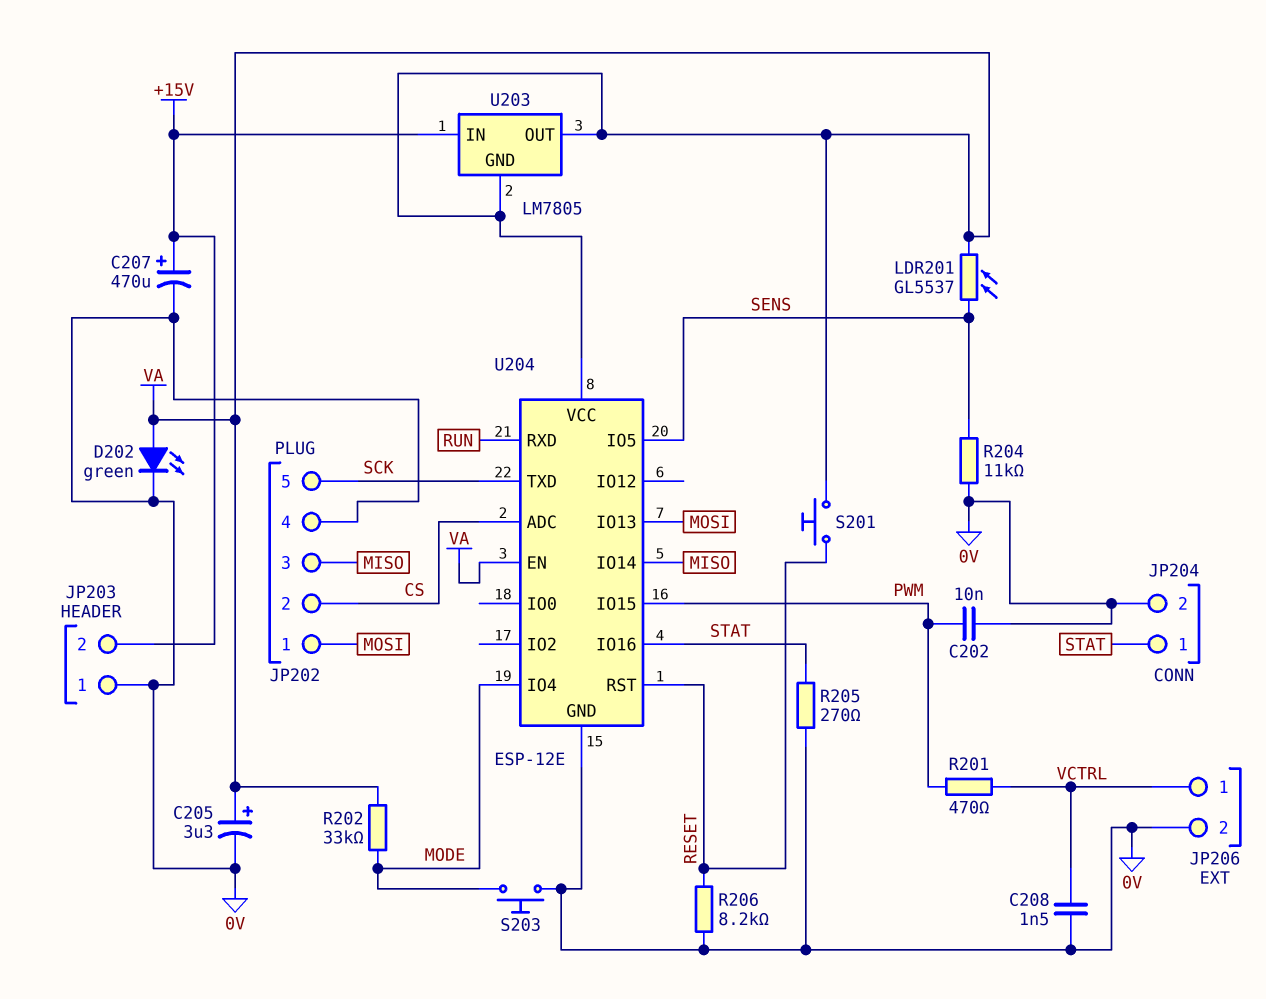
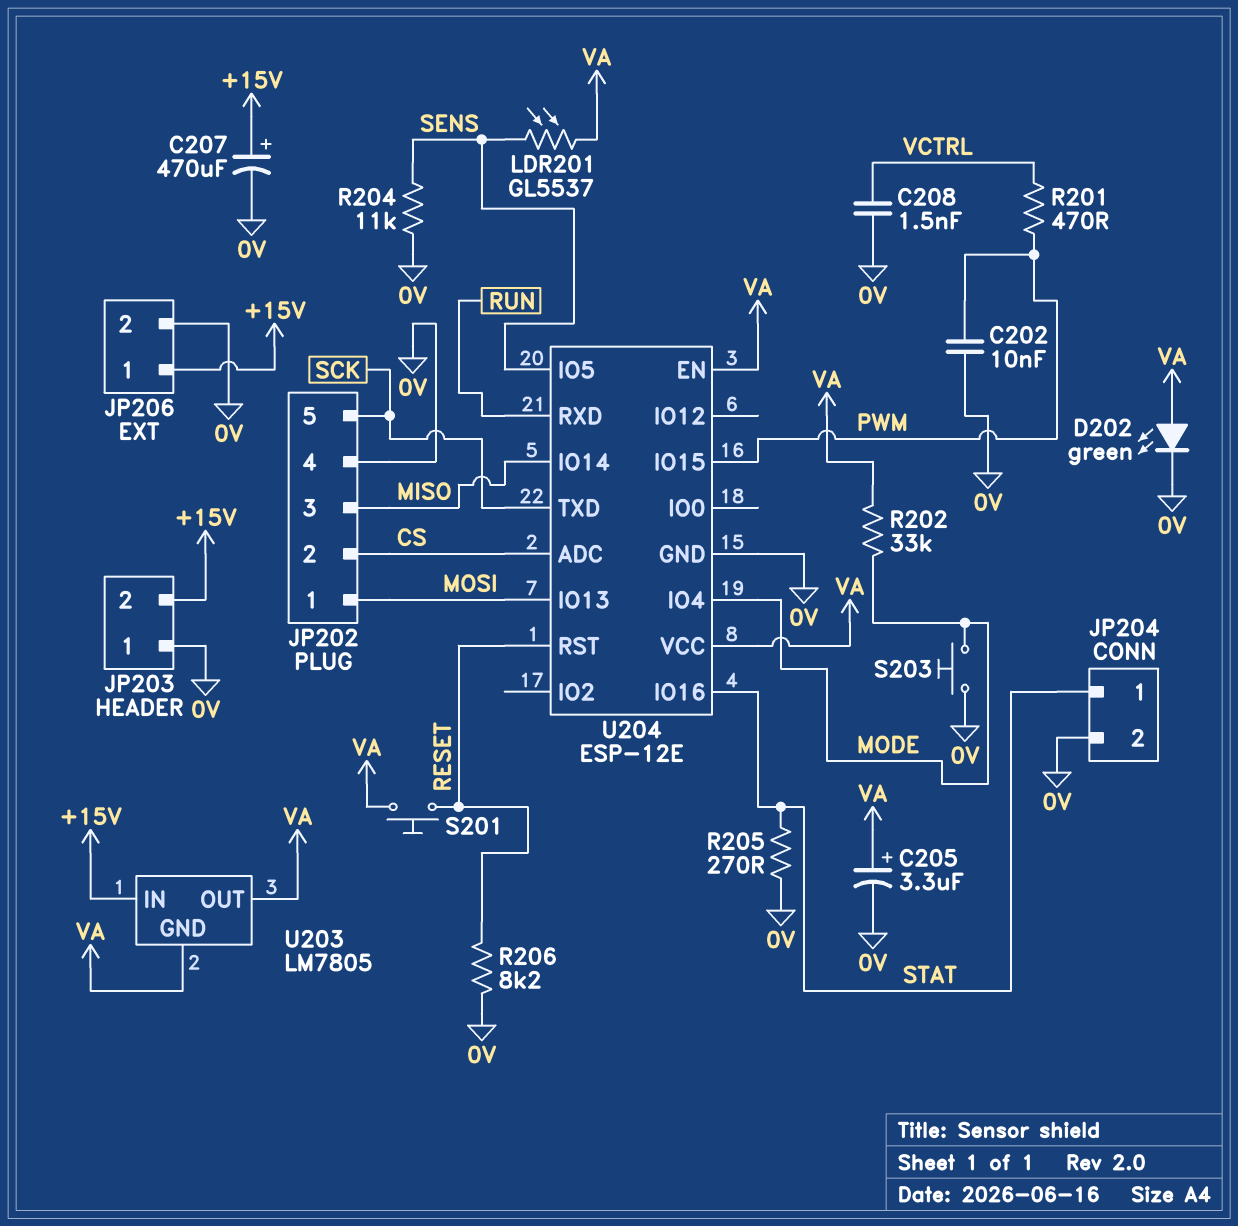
JP206 pin 1: VCTRL -> +15V

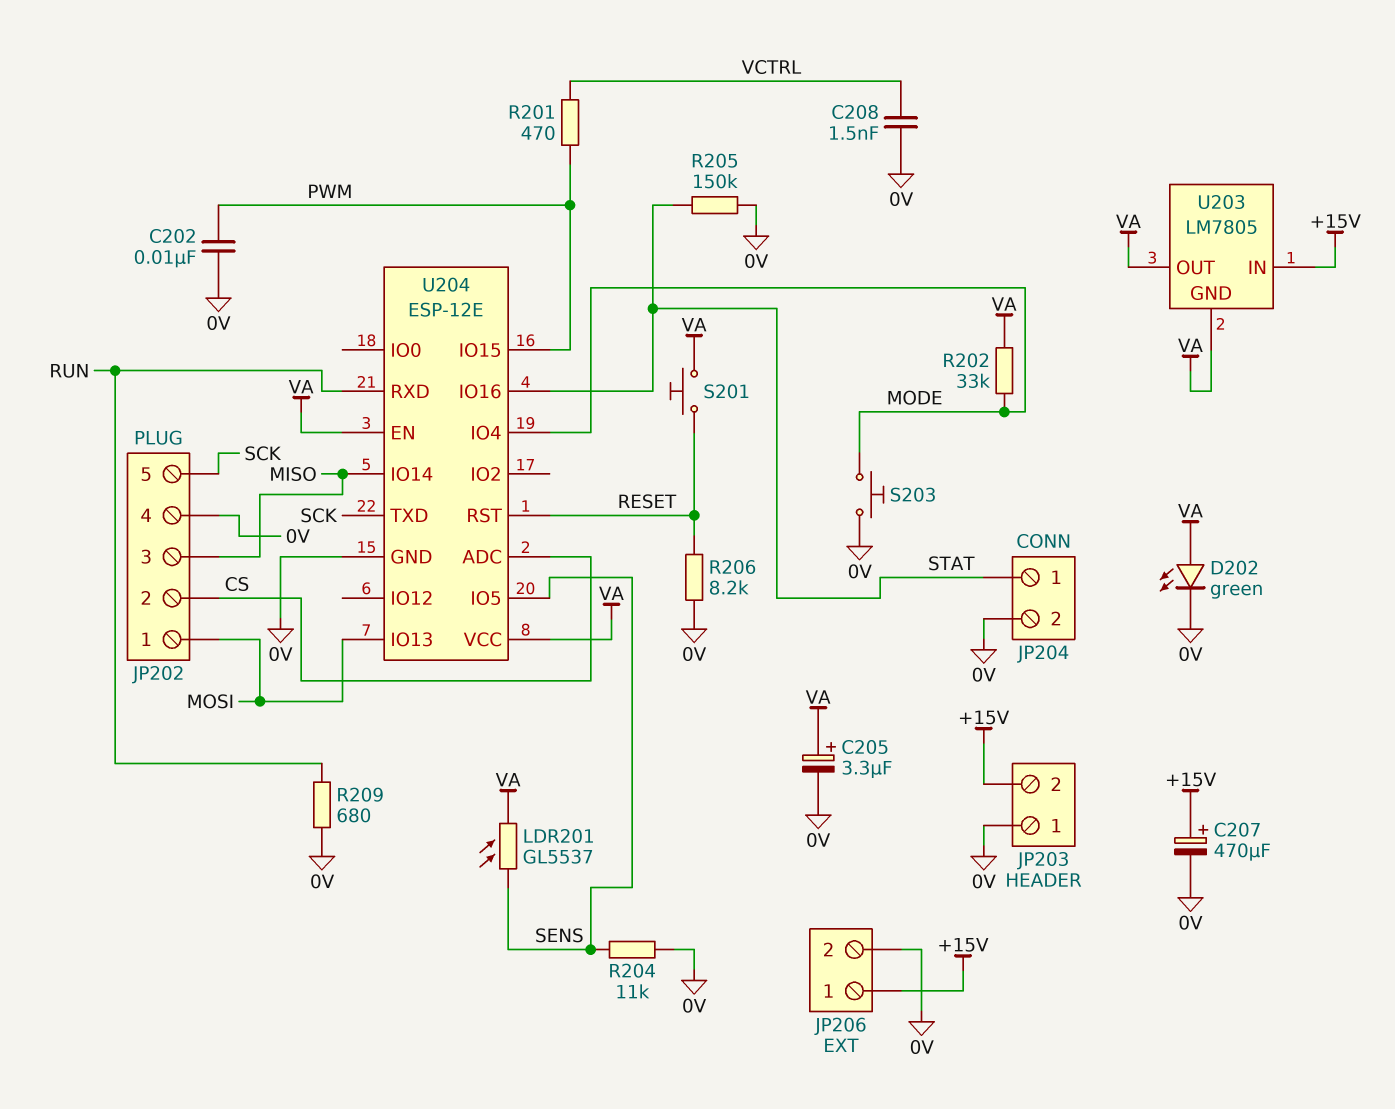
R205: 270 (0V, STAT) -> 150k (0V, STAT)
R209: none -> 680 (0V, RUN)

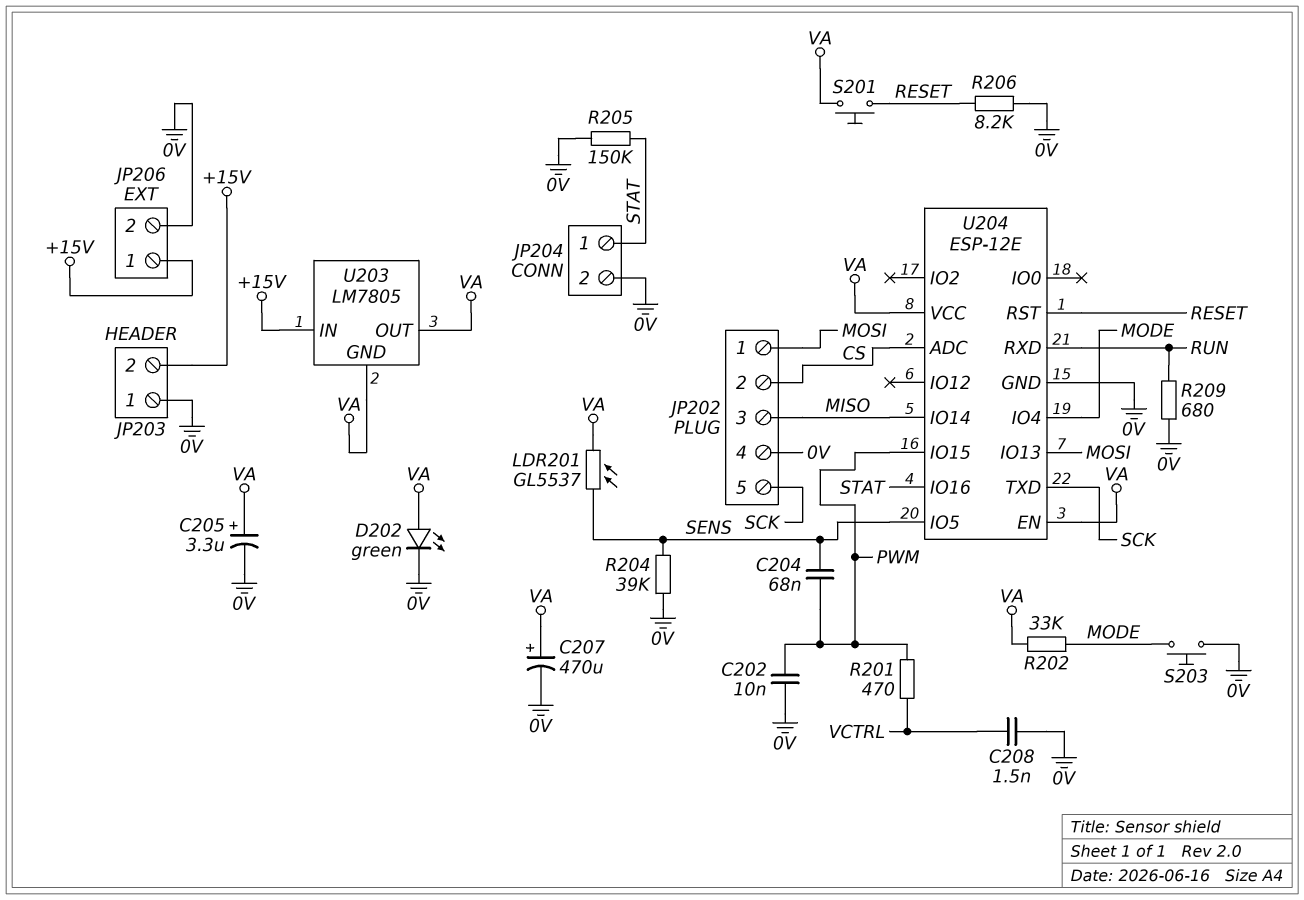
C204: none -> 68nF (PWM, SENS)
C207: 470uF (plus +15V, minus 0V) -> 470uF (plus VA, minus 0V)
R204: 11k (0V, SENS) -> 39k (0V, SENS)

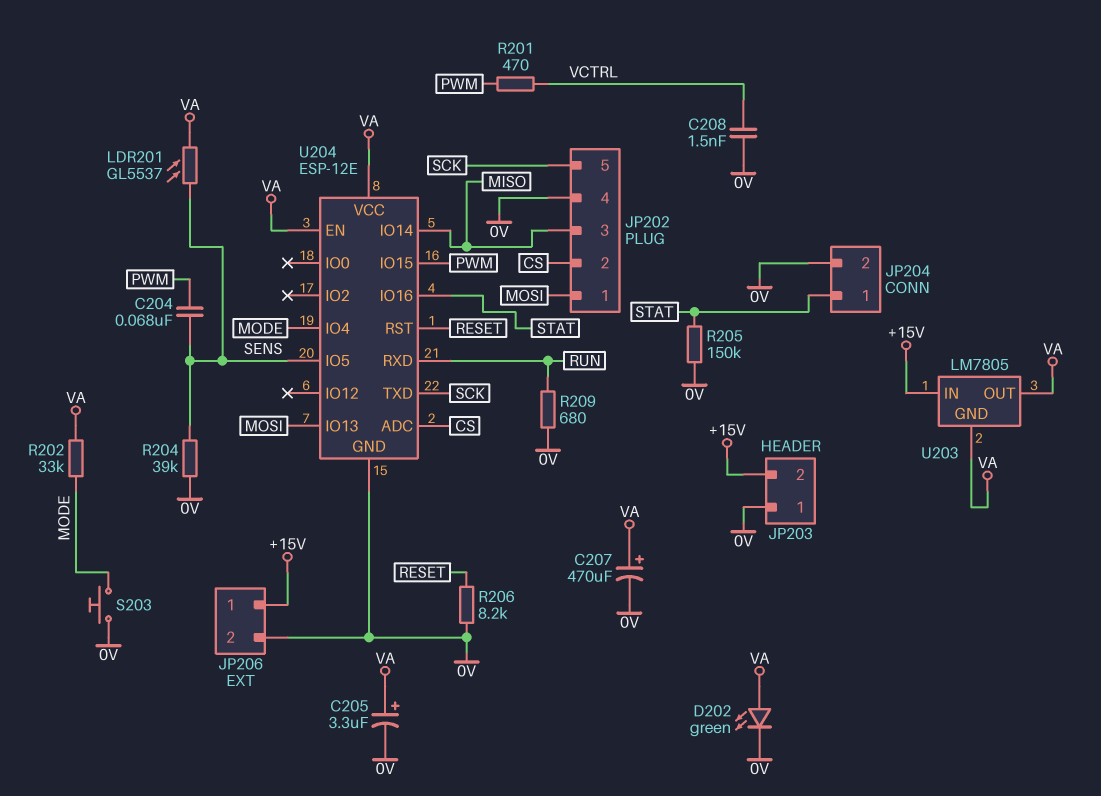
C202: 10nF (0V, PWM) -> none
S201: button (RESET, VA) -> none

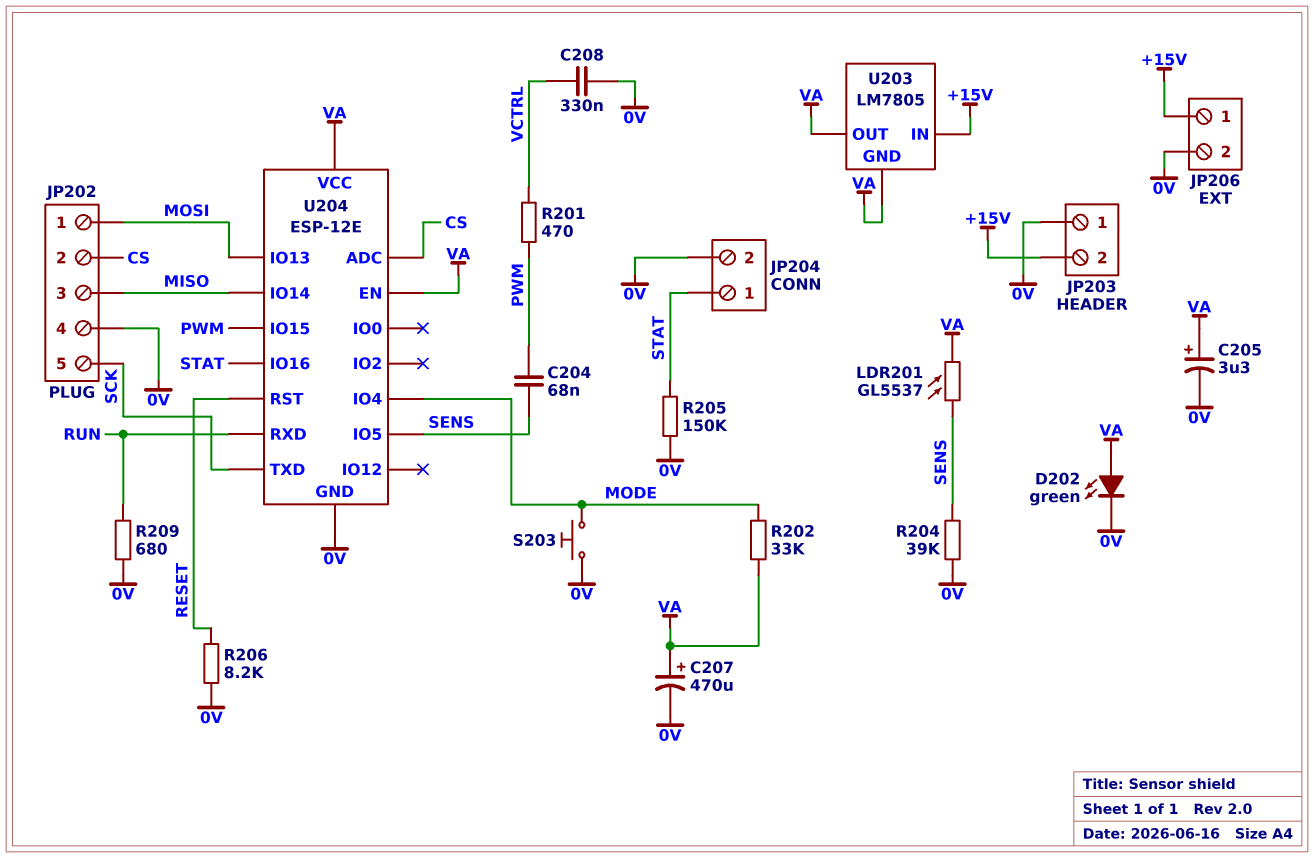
C208: 1.5nF (0V, VCTRL) -> 330nF (0V, VCTRL)

